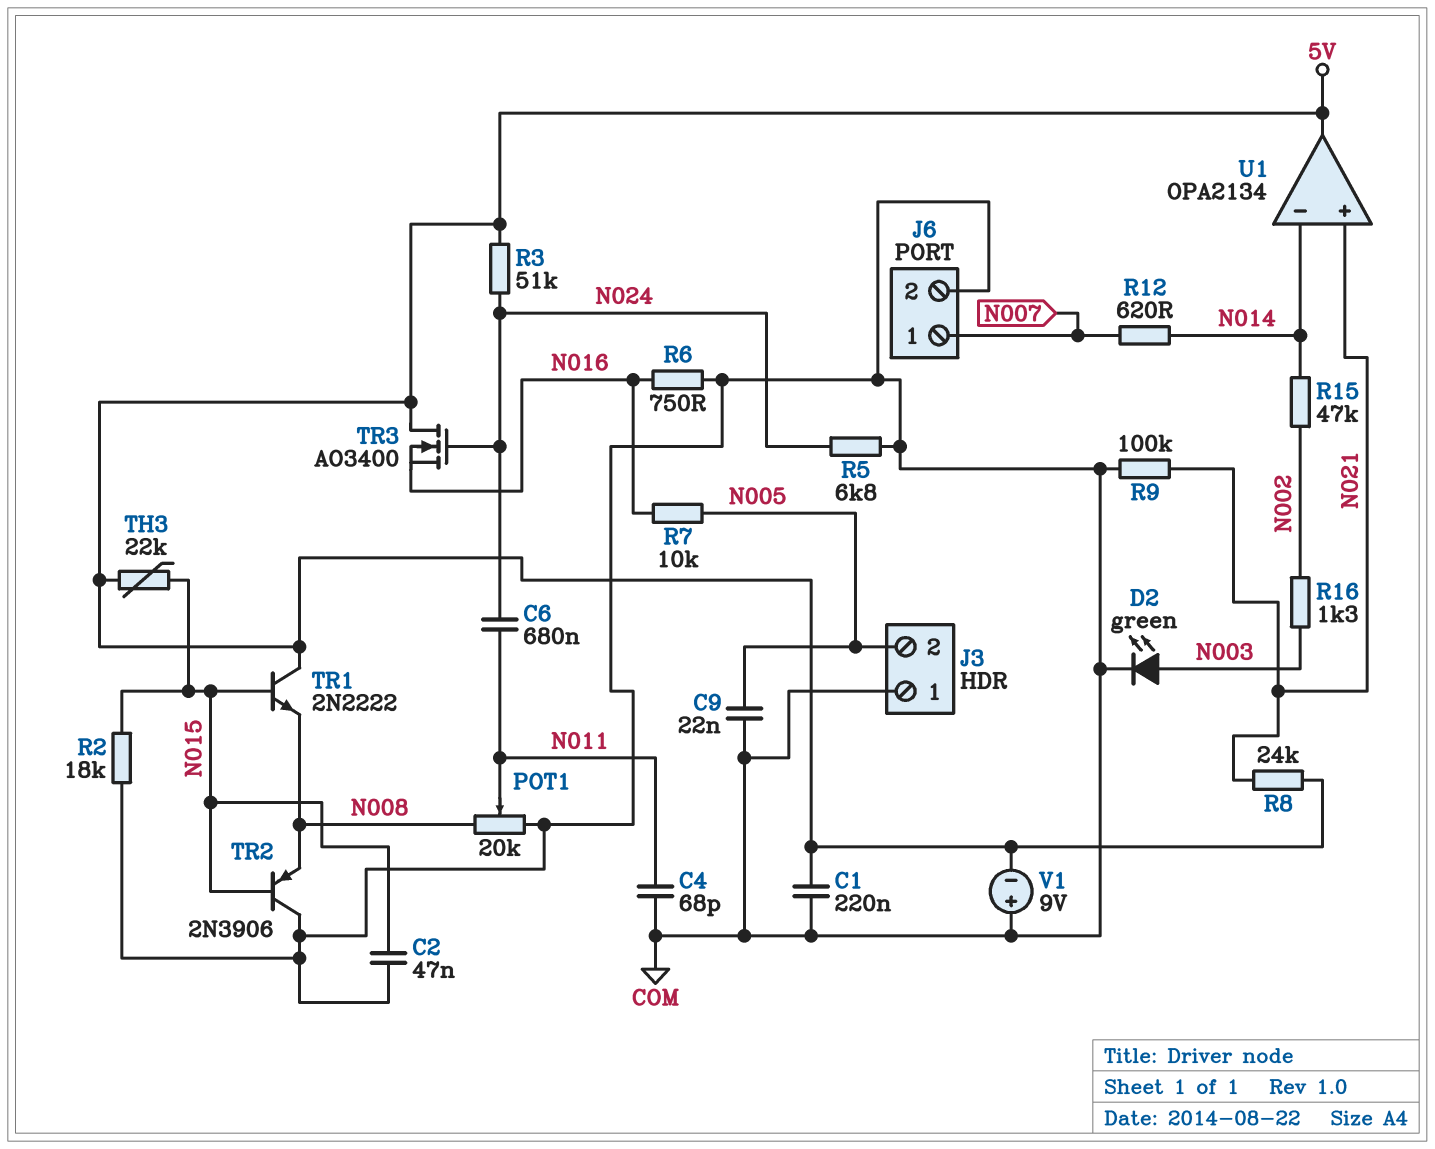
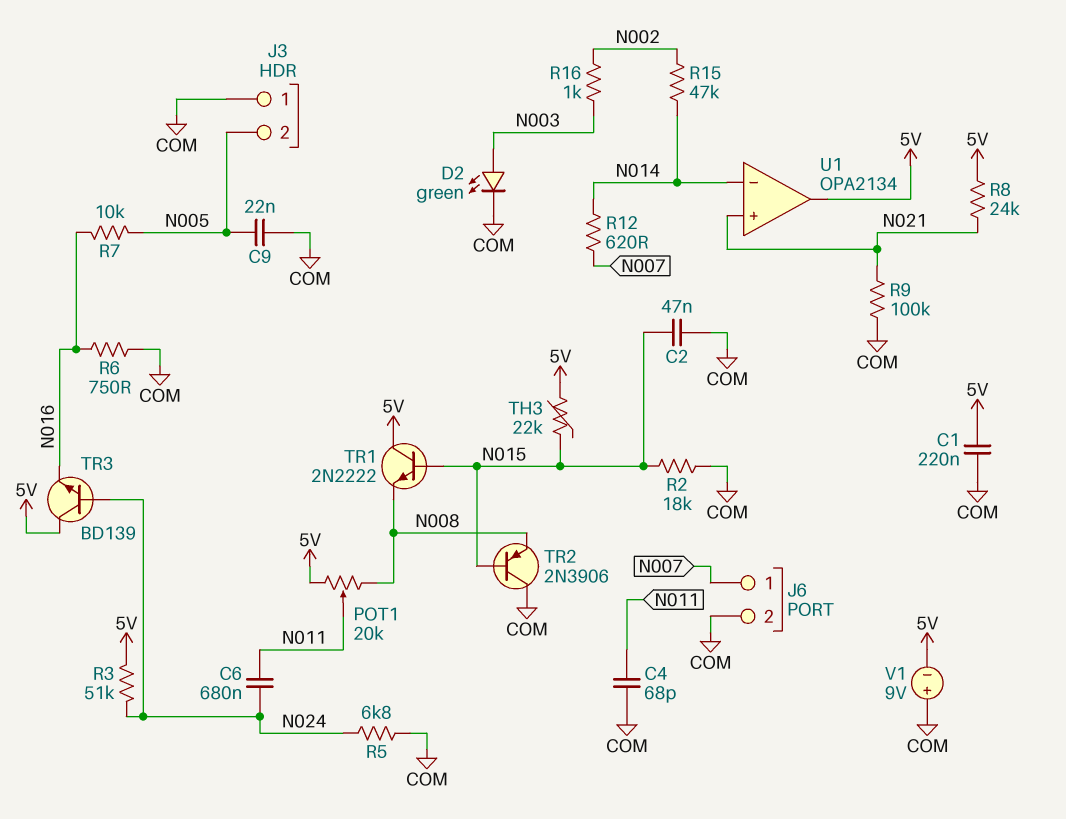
POT1: 20k (COM, N008, wiper N011) -> 20k (5V, N008, wiper N011)
R16: 1.3k (N002, N003) -> 1k (N002, N003)
TR3: NMOS AO3400 (G N024, D 5V, S N016) -> NPN BD139 (B N024, C 5V, E N016)

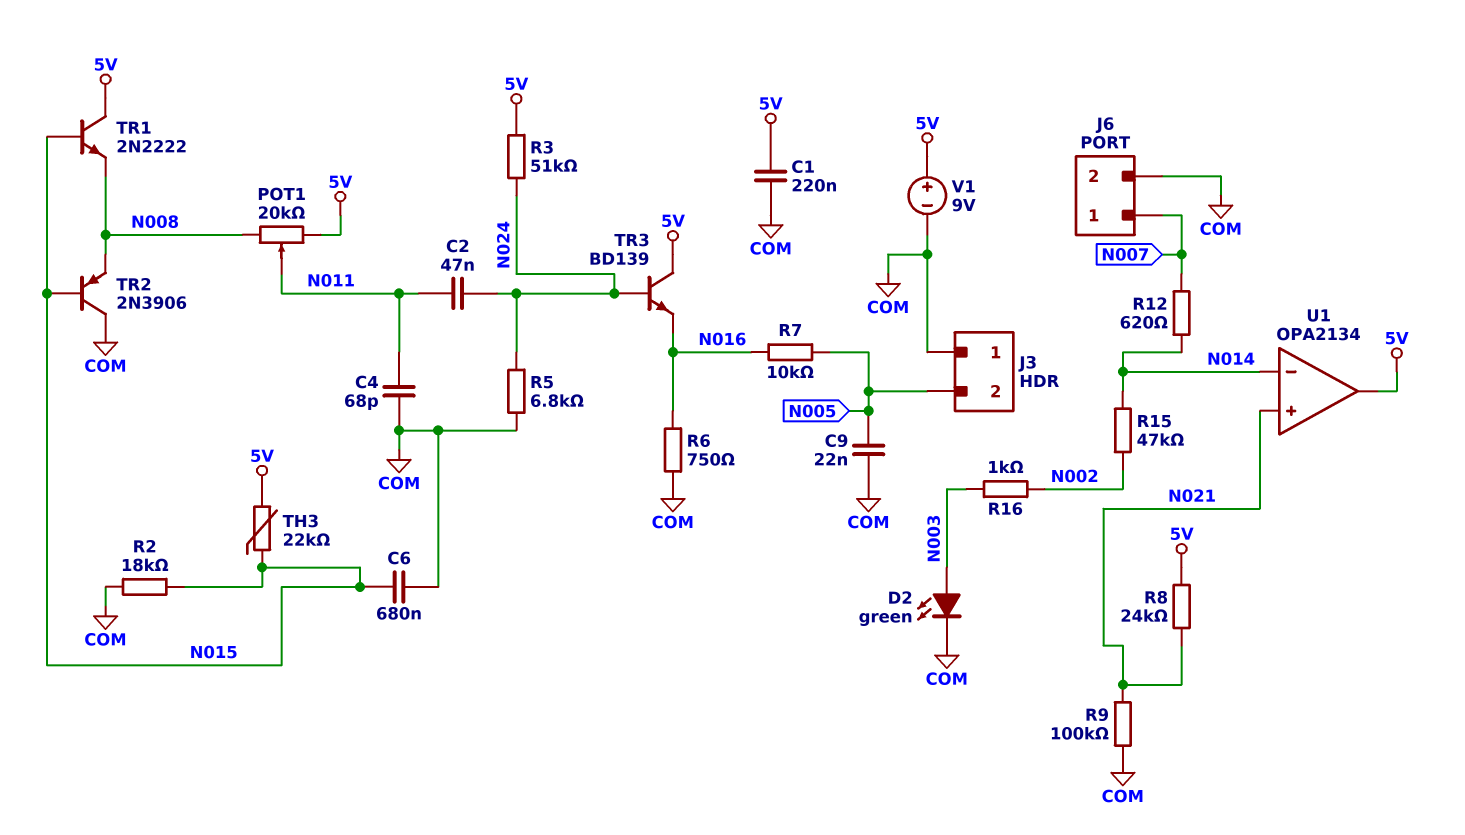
C2: 47nF (COM, N015) -> 47nF (N011, N024)
C6: 680nF (N011, N024) -> 680nF (COM, N015)
V1: 9V (plus COM, minus 5V) -> 9V (plus 5V, minus COM)

